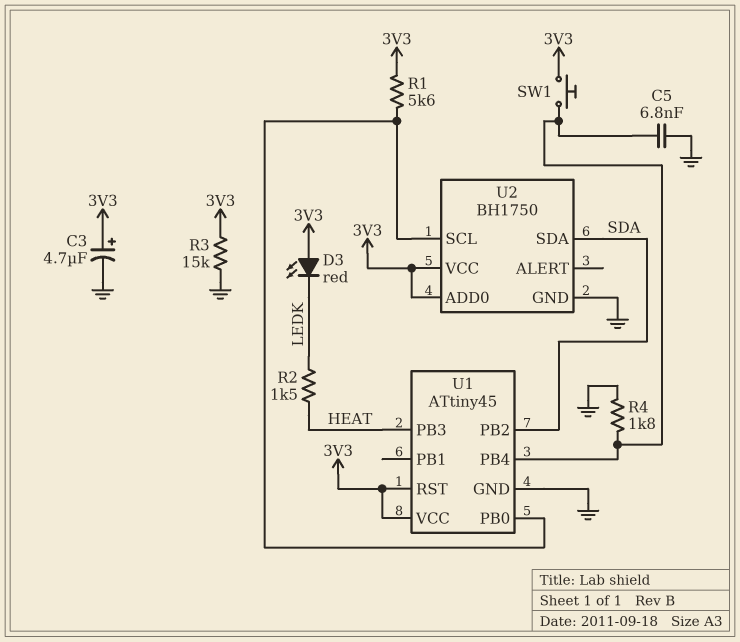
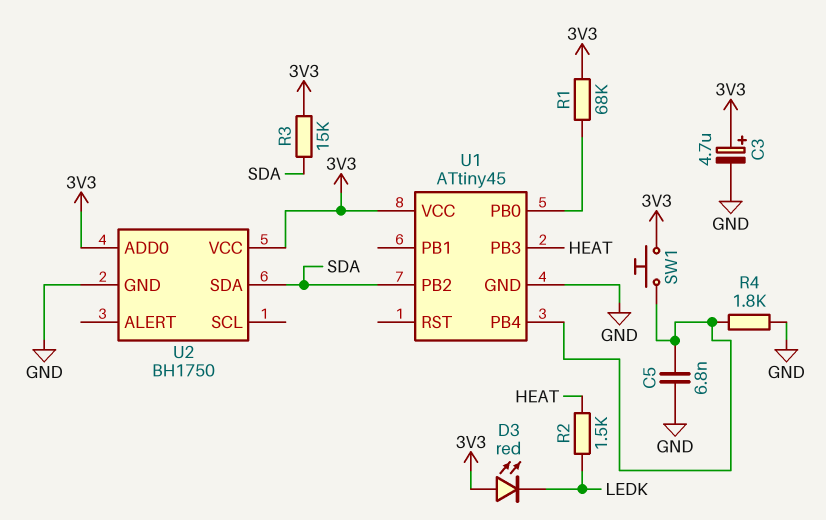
R1: 5.6k (3V3, U1/PB0) -> 68k (3V3, U1/PB0)
R3: 15k (3V3, GND) -> 15k (3V3, SDA)
U1 pin RST: 3V3 -> none
U2 pin SCL: U1/PB0 -> none

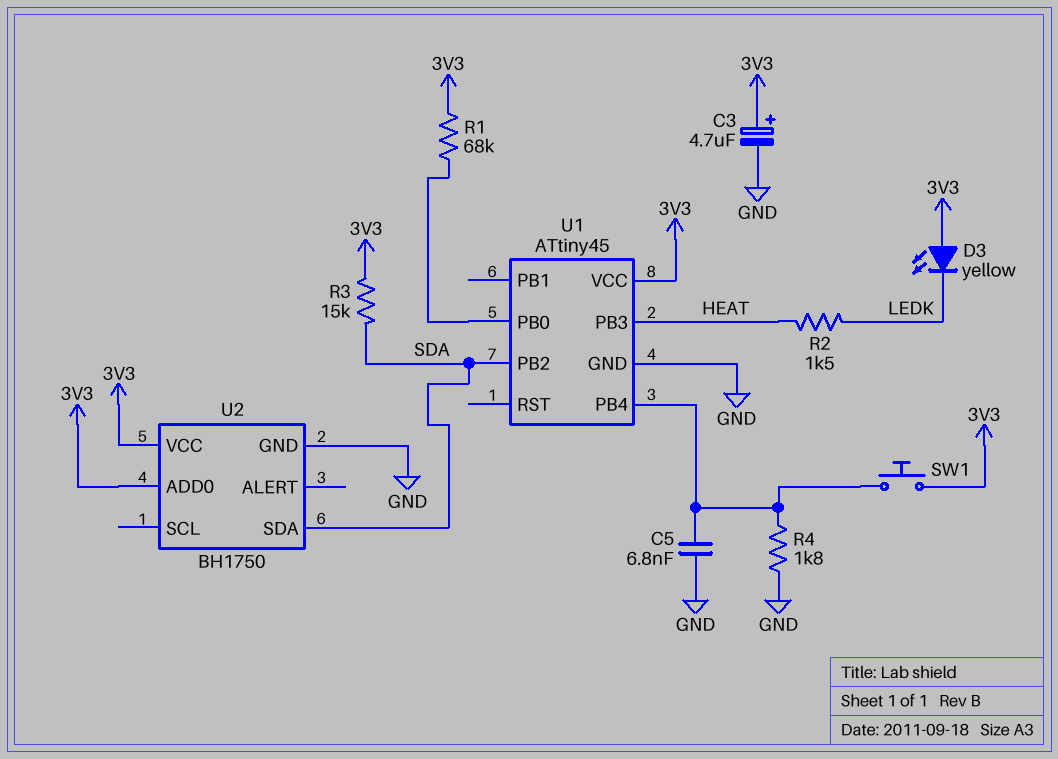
D3: LED red (A 3V3, K LEDK) -> LED yellow (A 3V3, K LEDK)

